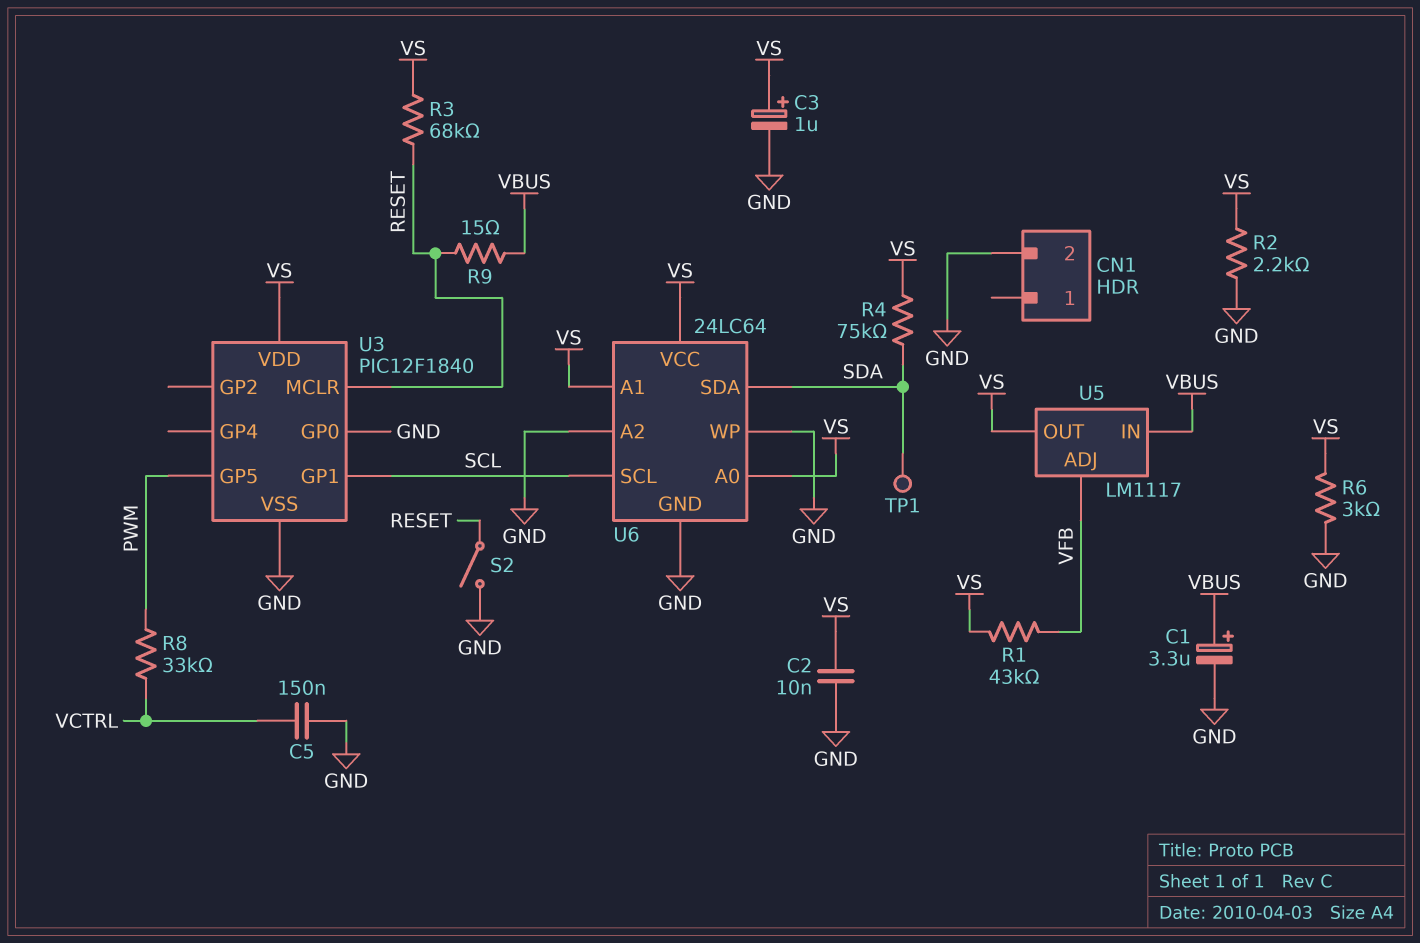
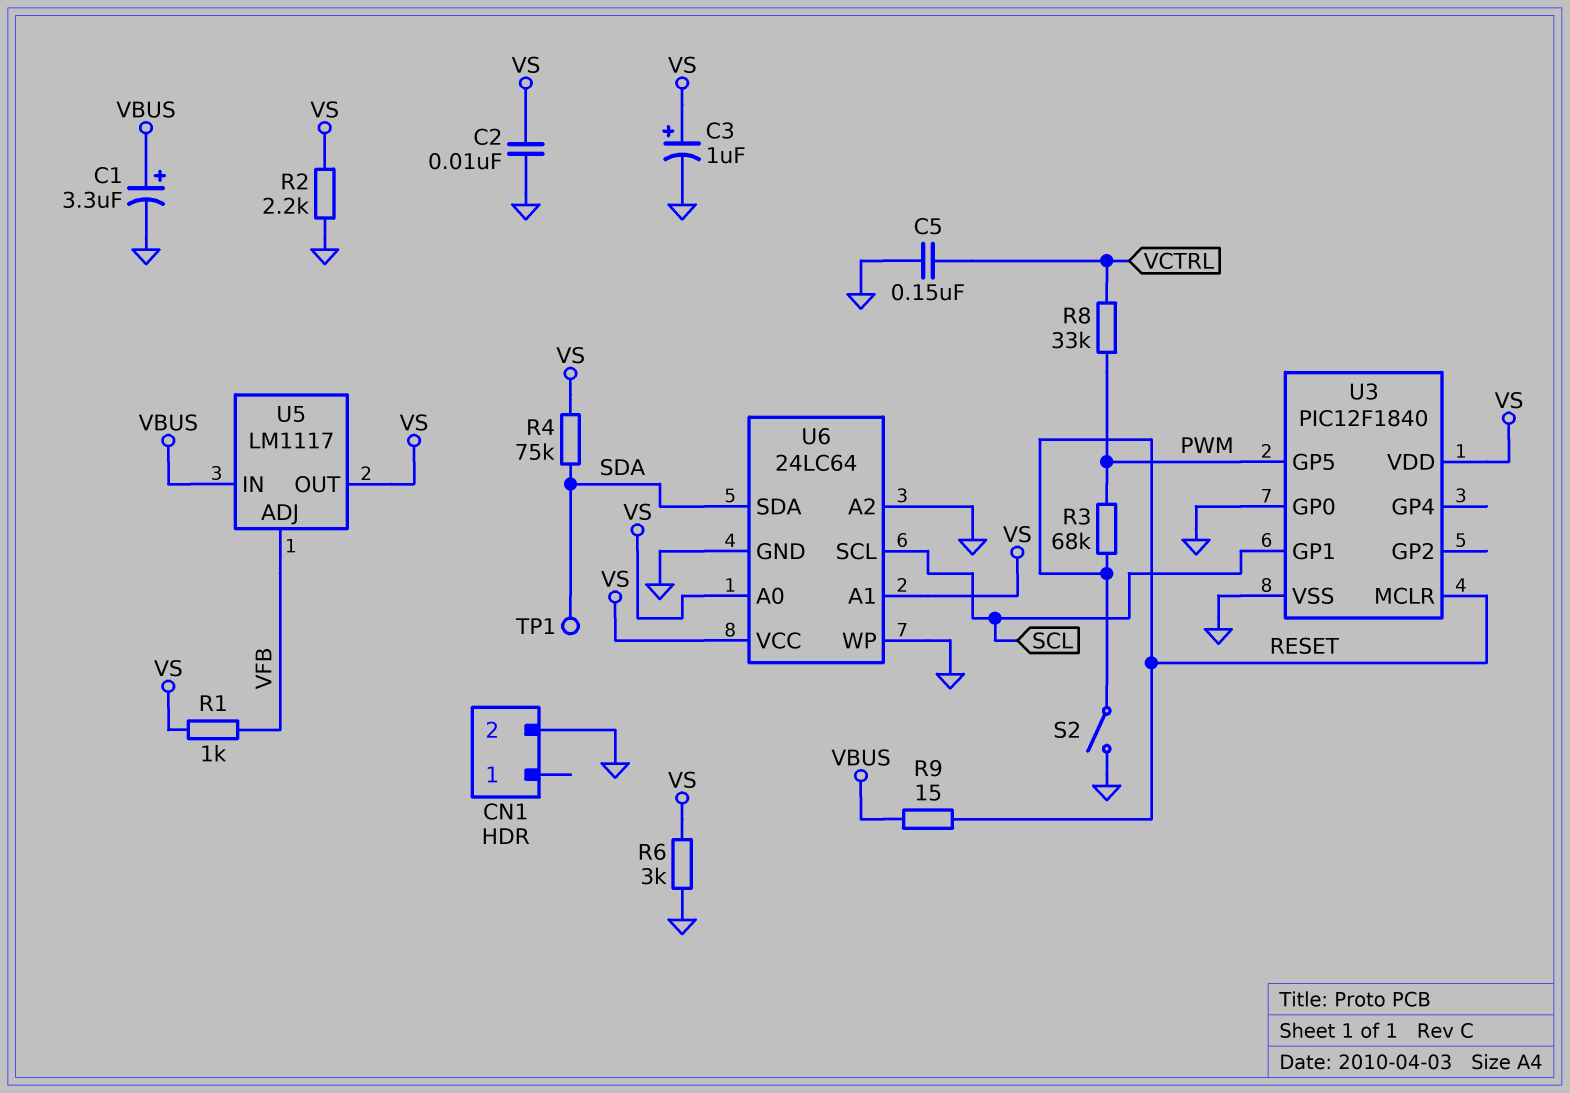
R1: 43k (VFB, VS) -> 1k (VFB, VS)
R3: 68k (RESET, VS) -> 68k (PWM, RESET)

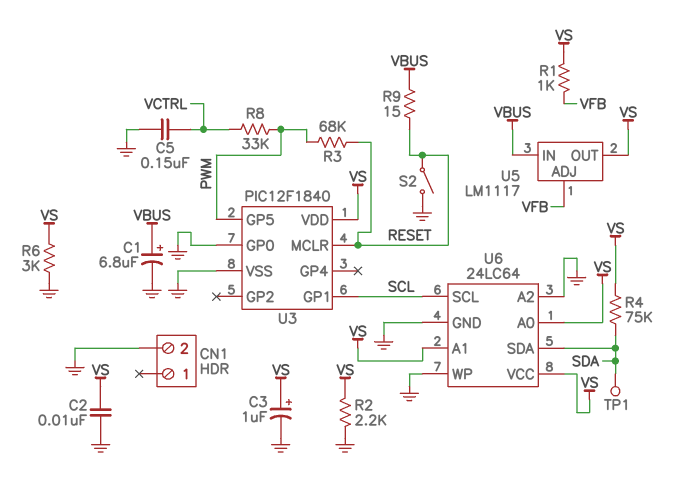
C1: 3.3uF (plus VBUS, minus GND) -> 6.8uF (plus VBUS, minus GND)

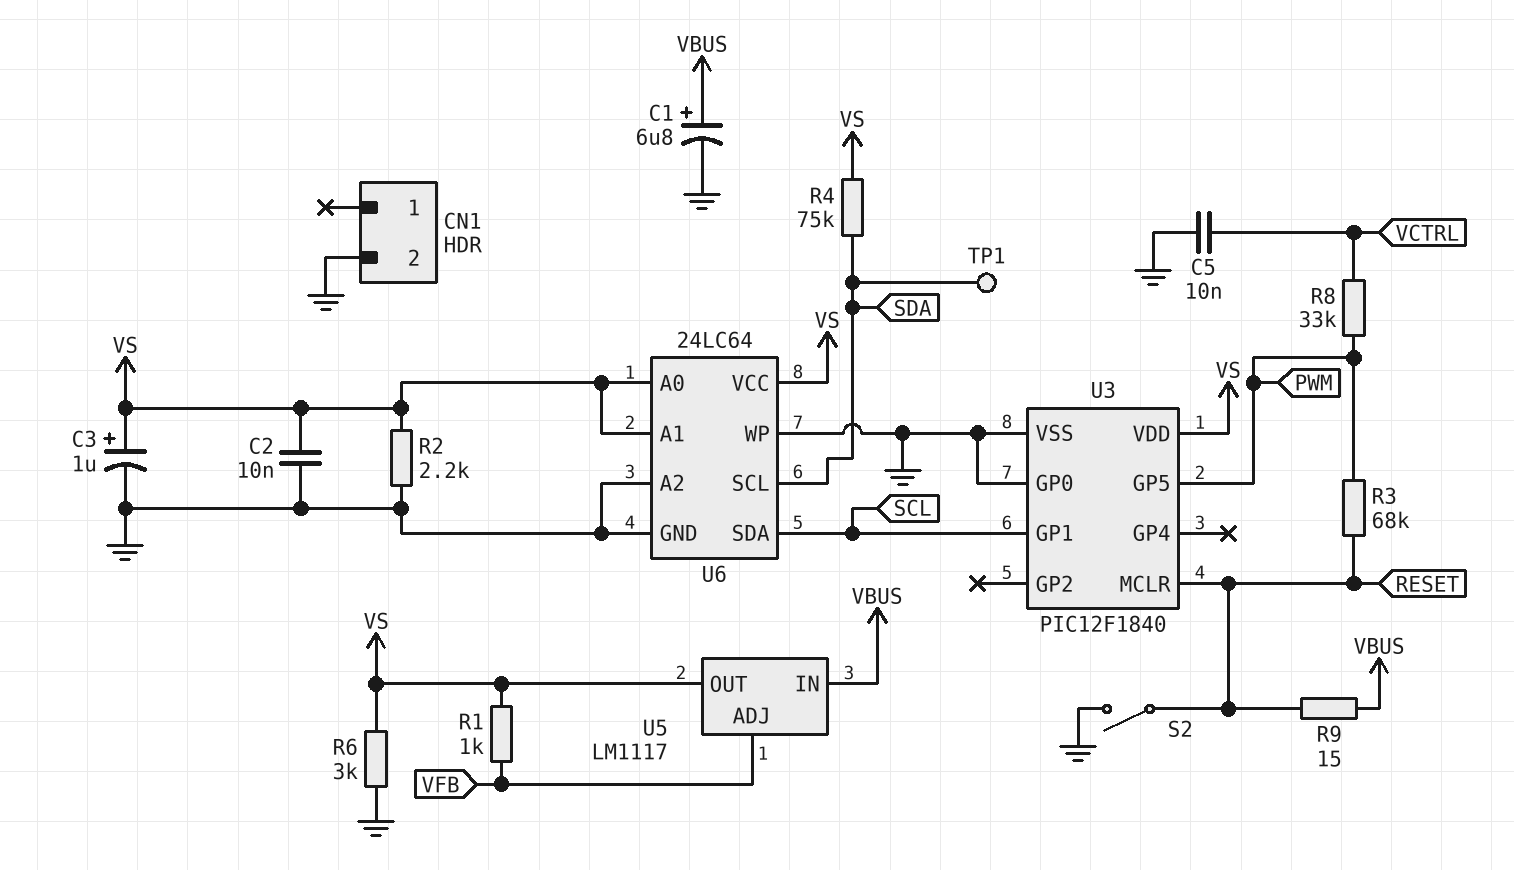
C5: 150nF (GND, VCTRL) -> 10nF (GND, VCTRL)
U6 pin SCL: SCL -> SDA
U6 pin SDA: SDA -> SCL

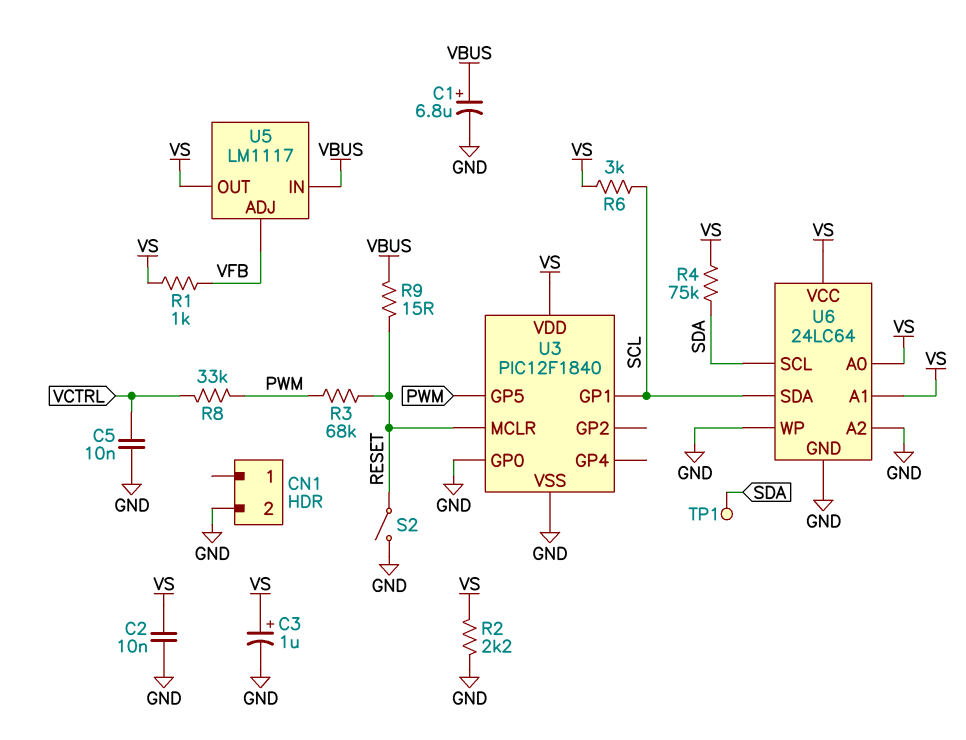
R6: 3k (GND, VS) -> 3k (SCL, VS)

